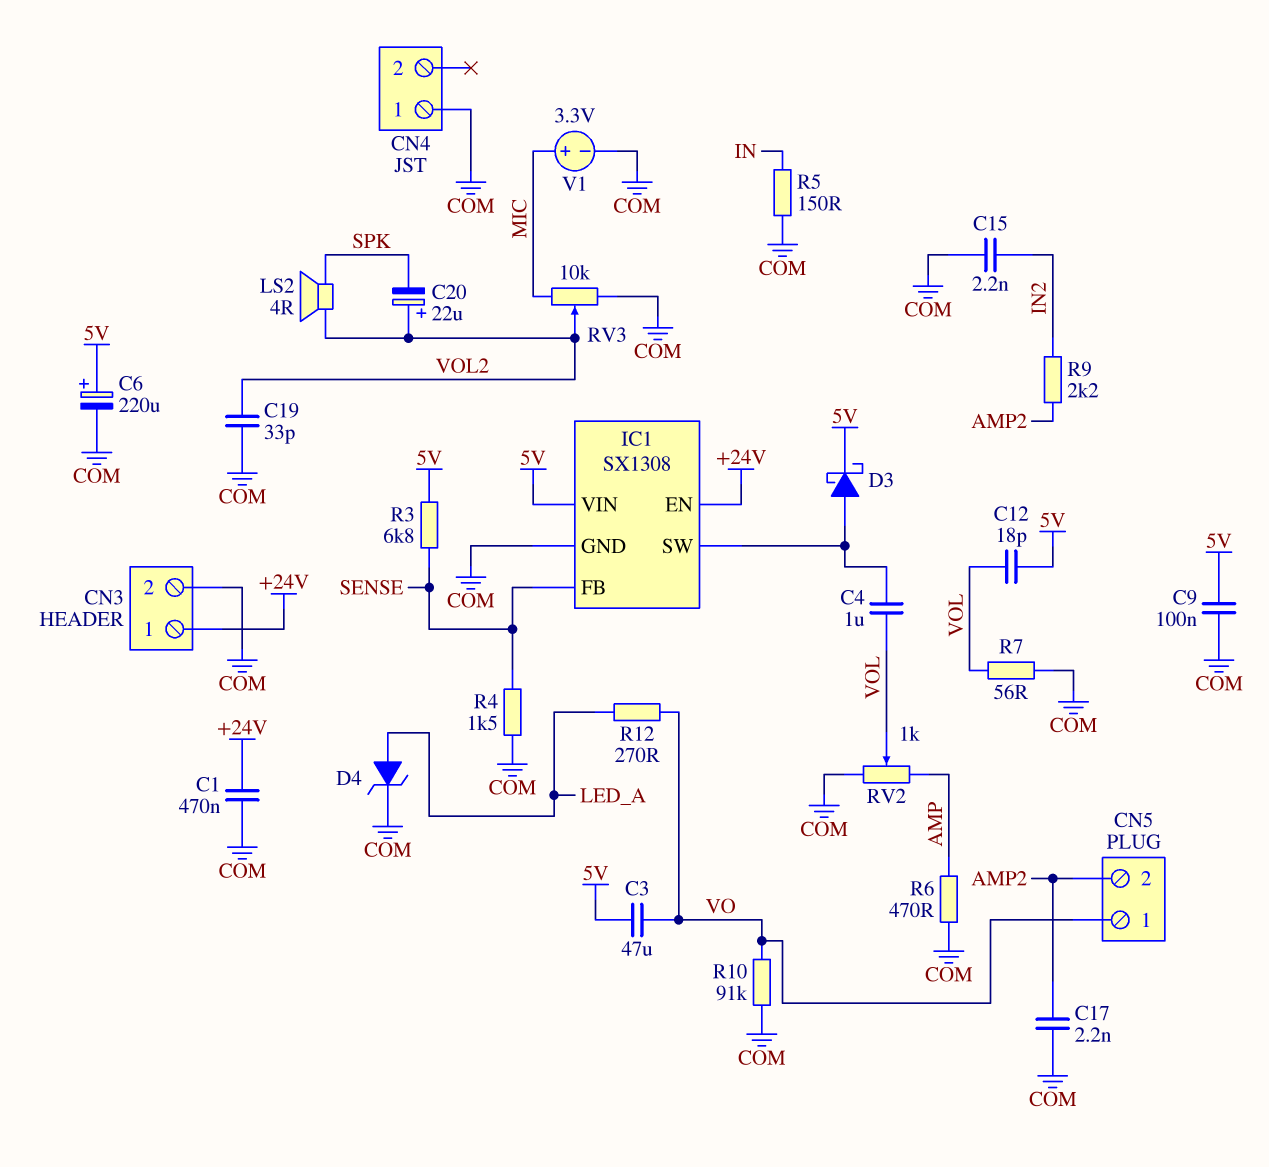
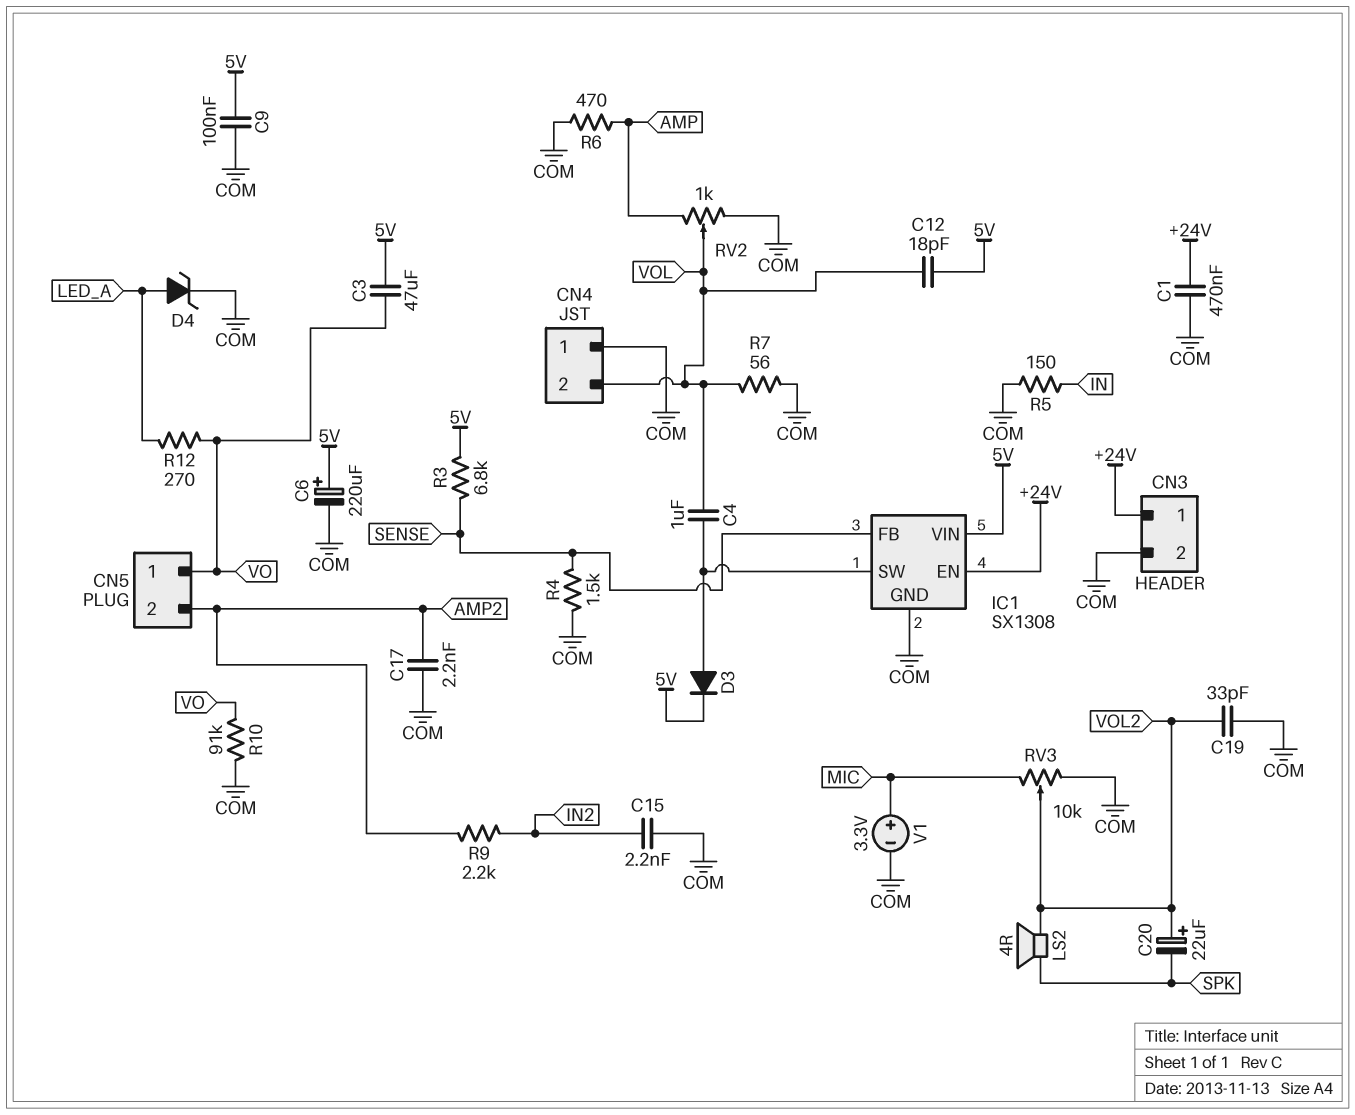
CN4 pin 2: none -> VOL
D3: schottky (A IC1/SW, K 5V) -> diode (A IC1/SW, K 5V)

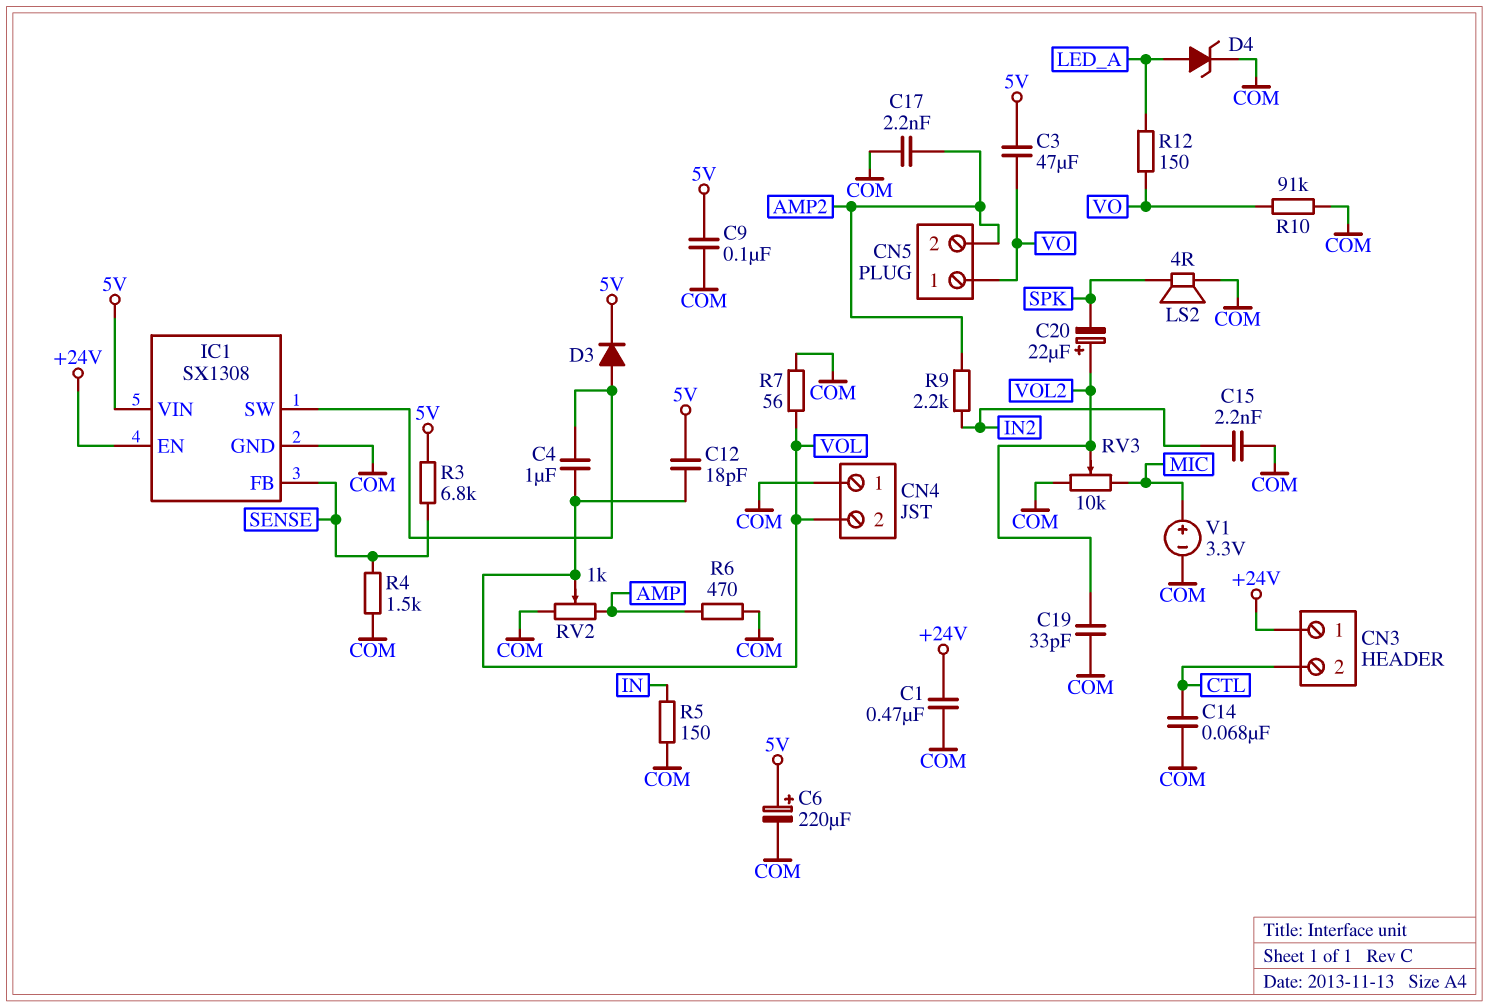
C14: none -> 68nF (COM, CTL)
CN3 pin 2: COM -> CTL
LS2: speaker 4R (SPK, VOL2) -> speaker 4R (COM, SPK)
R12: 270 (LED_A, VO) -> 150 (LED_A, VO)

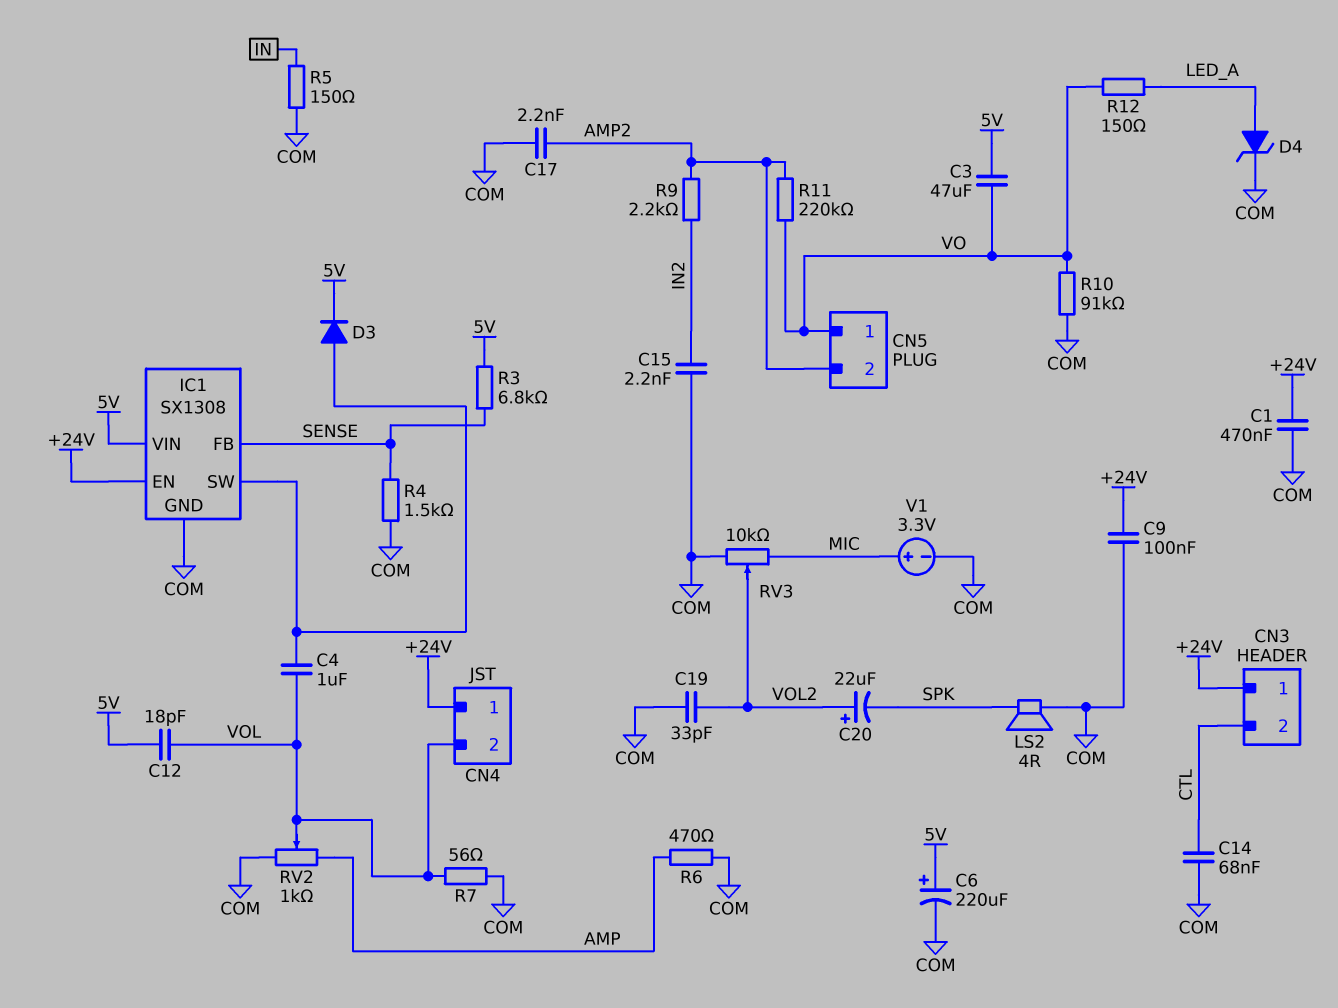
C9: 100nF (5V, COM) -> 100nF (+24V, COM)
CN4 pin 1: COM -> +24V
R11: none -> 220k (AMP2, VO)

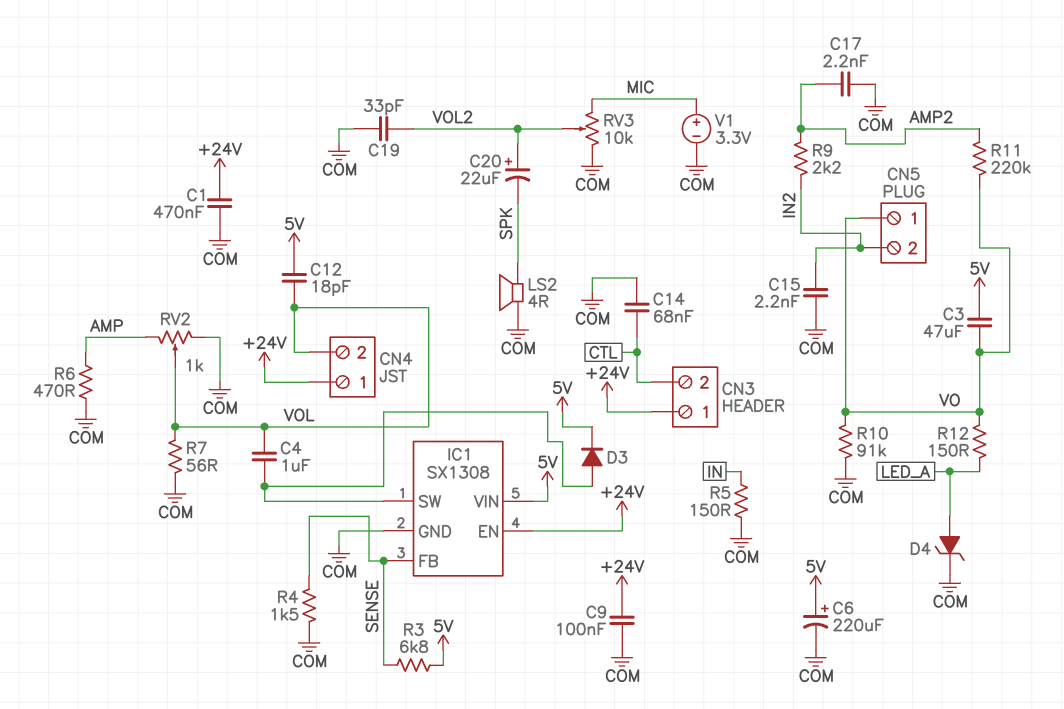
CN5 pin 2: AMP2 -> IN2

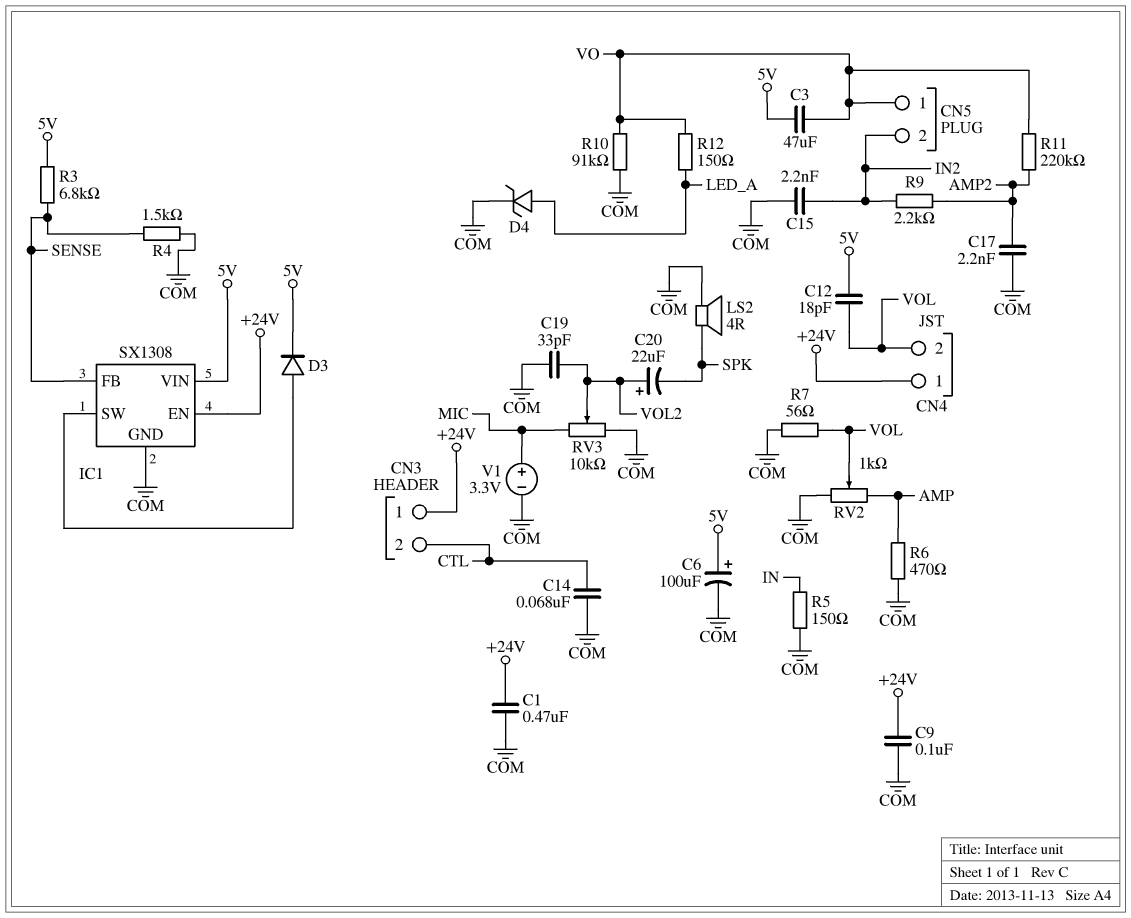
C4: 1uF (IC1/SW, VOL) -> none
C6: 220uF (plus 5V, minus COM) -> 100uF (plus 5V, minus COM)

